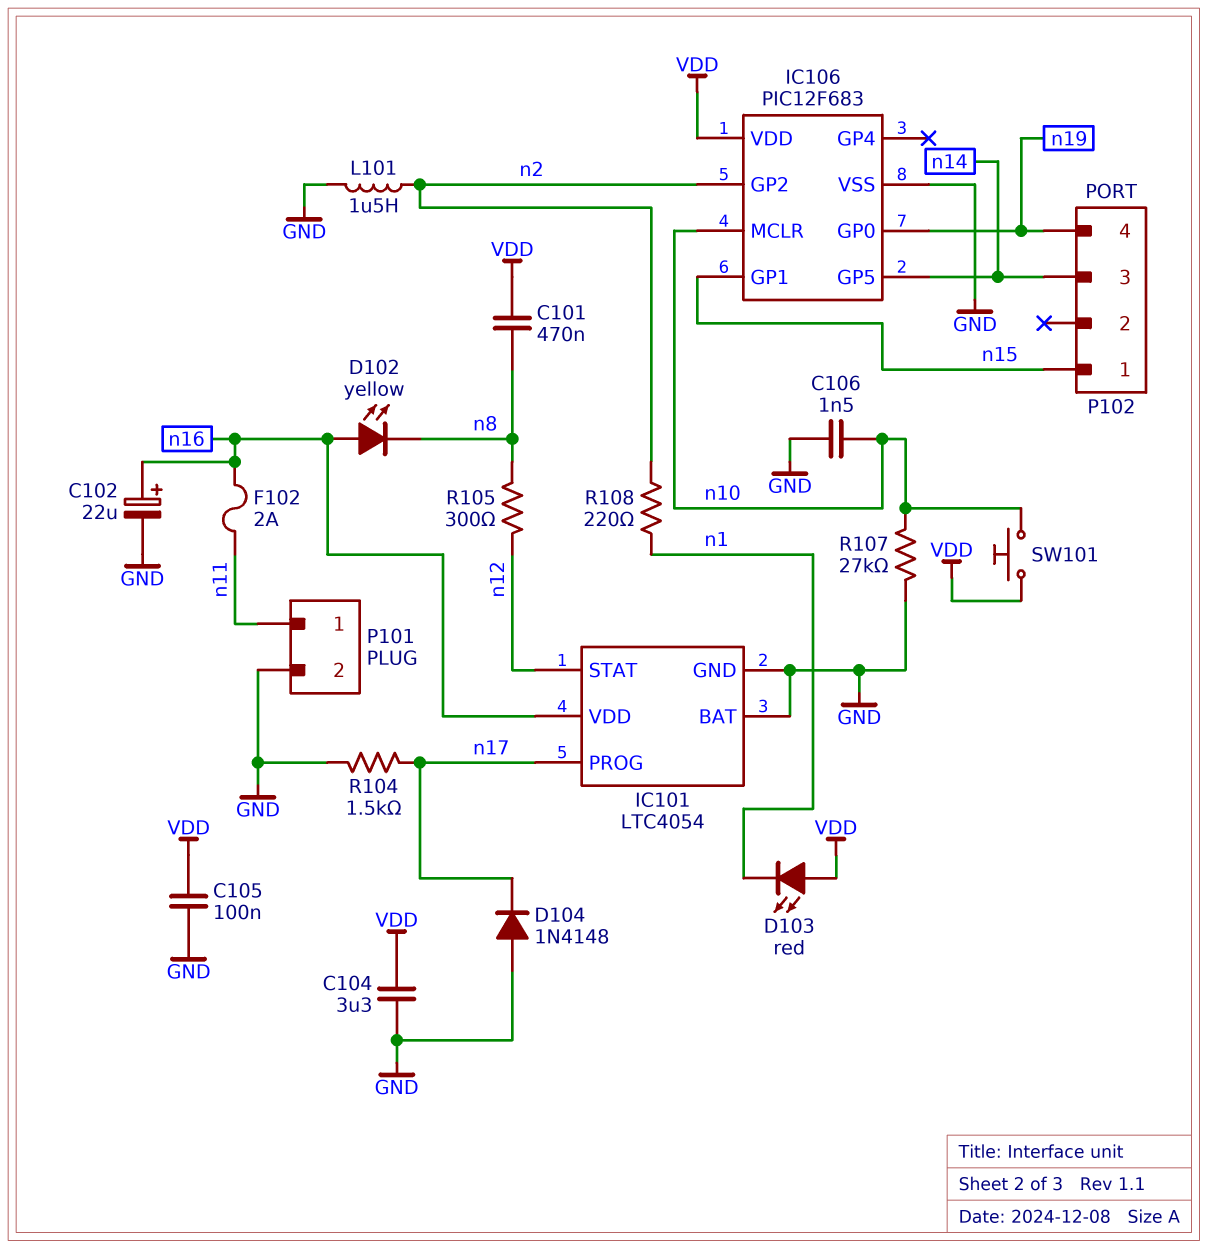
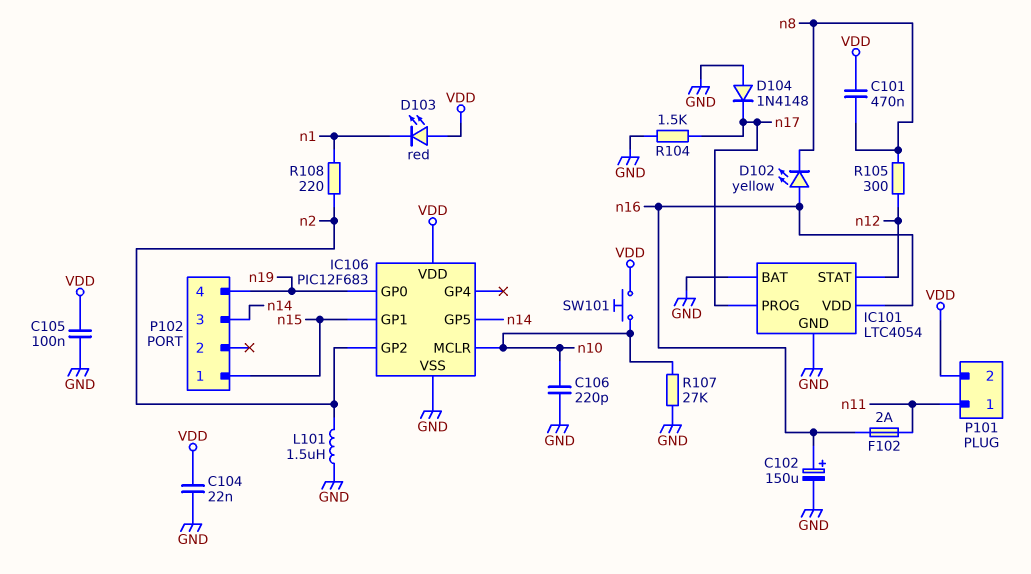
C102: 22uF (plus n16, minus GND) -> 150uF (plus n16, minus GND)
C104: 3.3uF (GND, VDD) -> 22nF (GND, VDD)
C106: 1.5nF (GND, n10) -> 220pF (GND, n10)
P101 pin 2: GND -> VDD

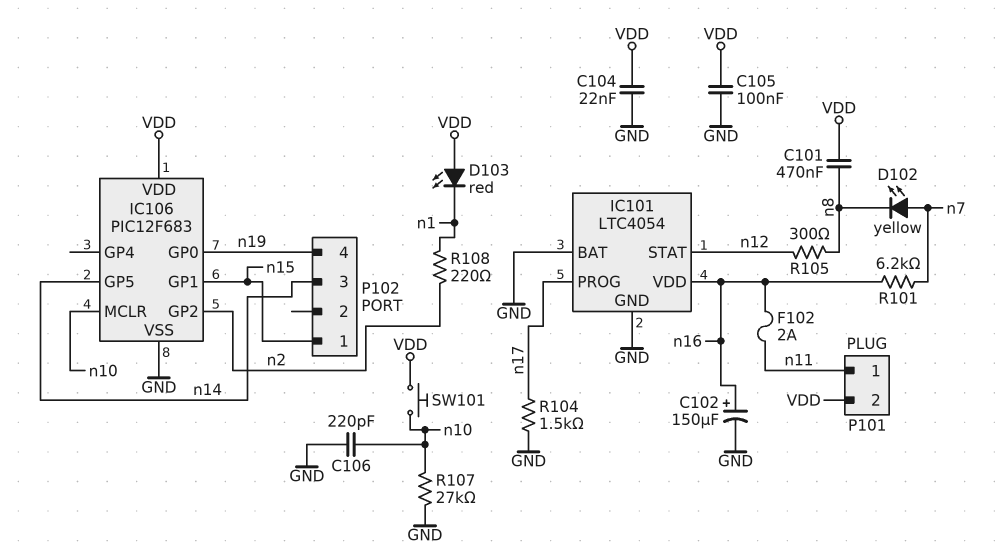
D102: LED yellow (A n16, K n8) -> LED yellow (A n7, K n8)
D104: diode 1N4148 (A GND, K n17) -> none
L101: 1.5uH (GND, n2) -> none
R101: none -> 6.2k (n7, n16)

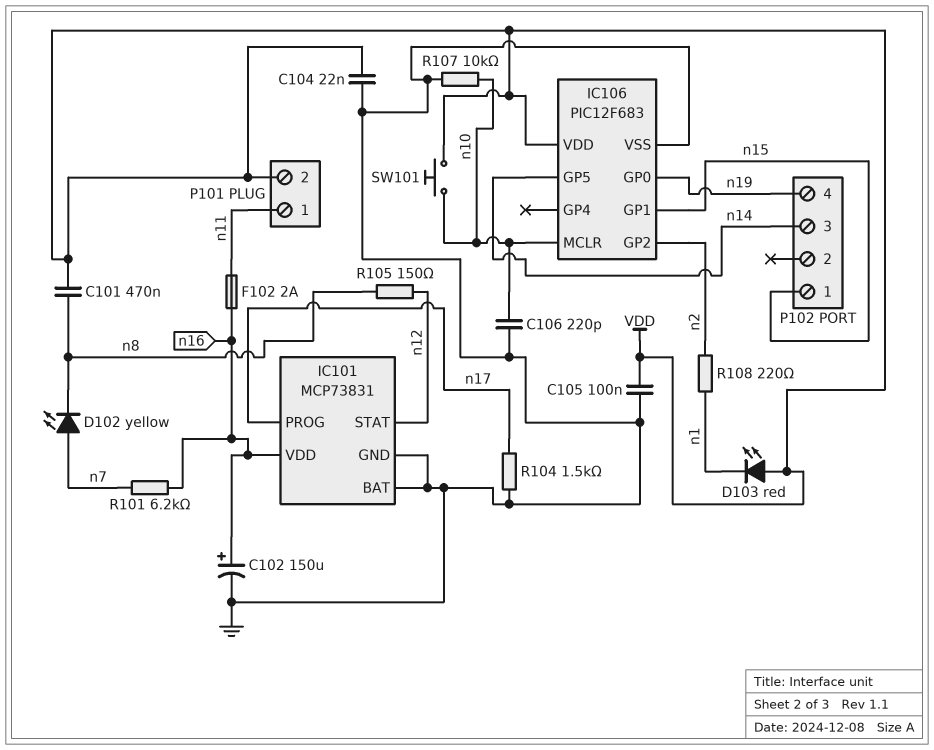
IC101: LTC4054 -> MCP73831
R105: 300 (n8, n12) -> 150 (n8, n12)
R107: 27k (GND, n10) -> 10k (GND, n10)

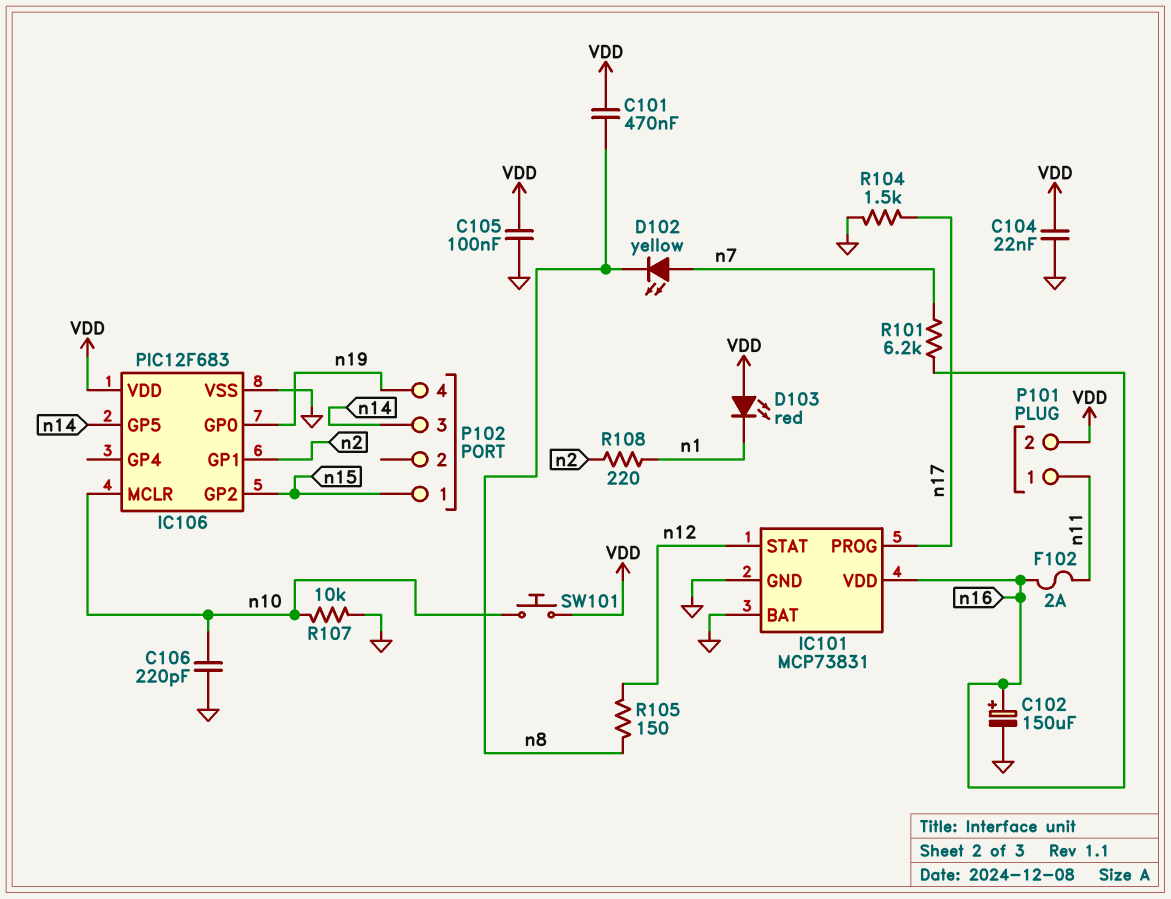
IC106 pin GP1: n15 -> n2
IC106 pin GP2: n2 -> n15

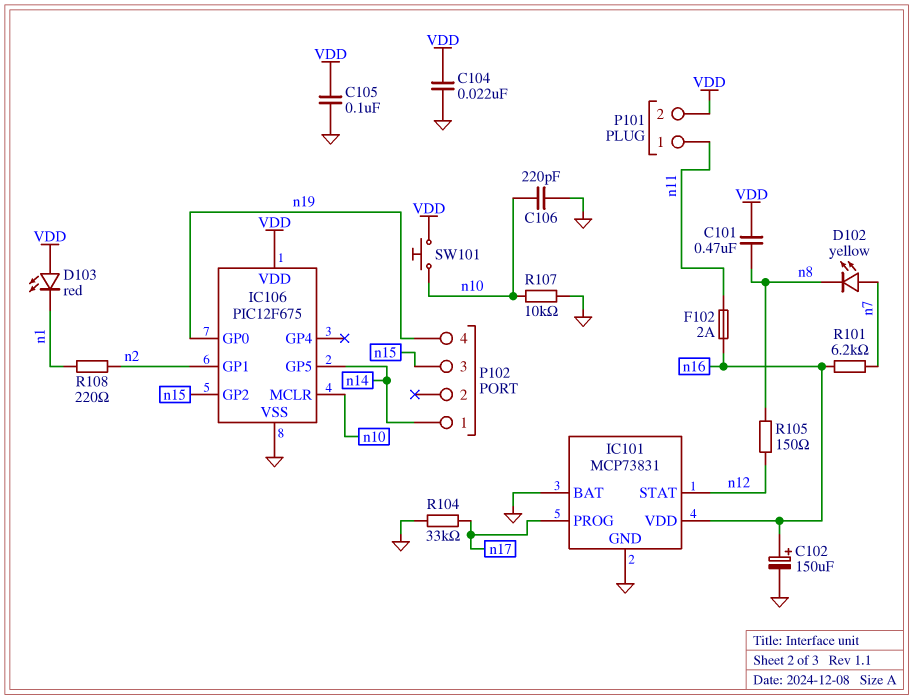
IC106: PIC12F683 -> PIC12F675
P102 pin 1: n15 -> n14
P102 pin 3: n14 -> n15
R104: 1.5k (GND, n17) -> 33k (GND, n17)

